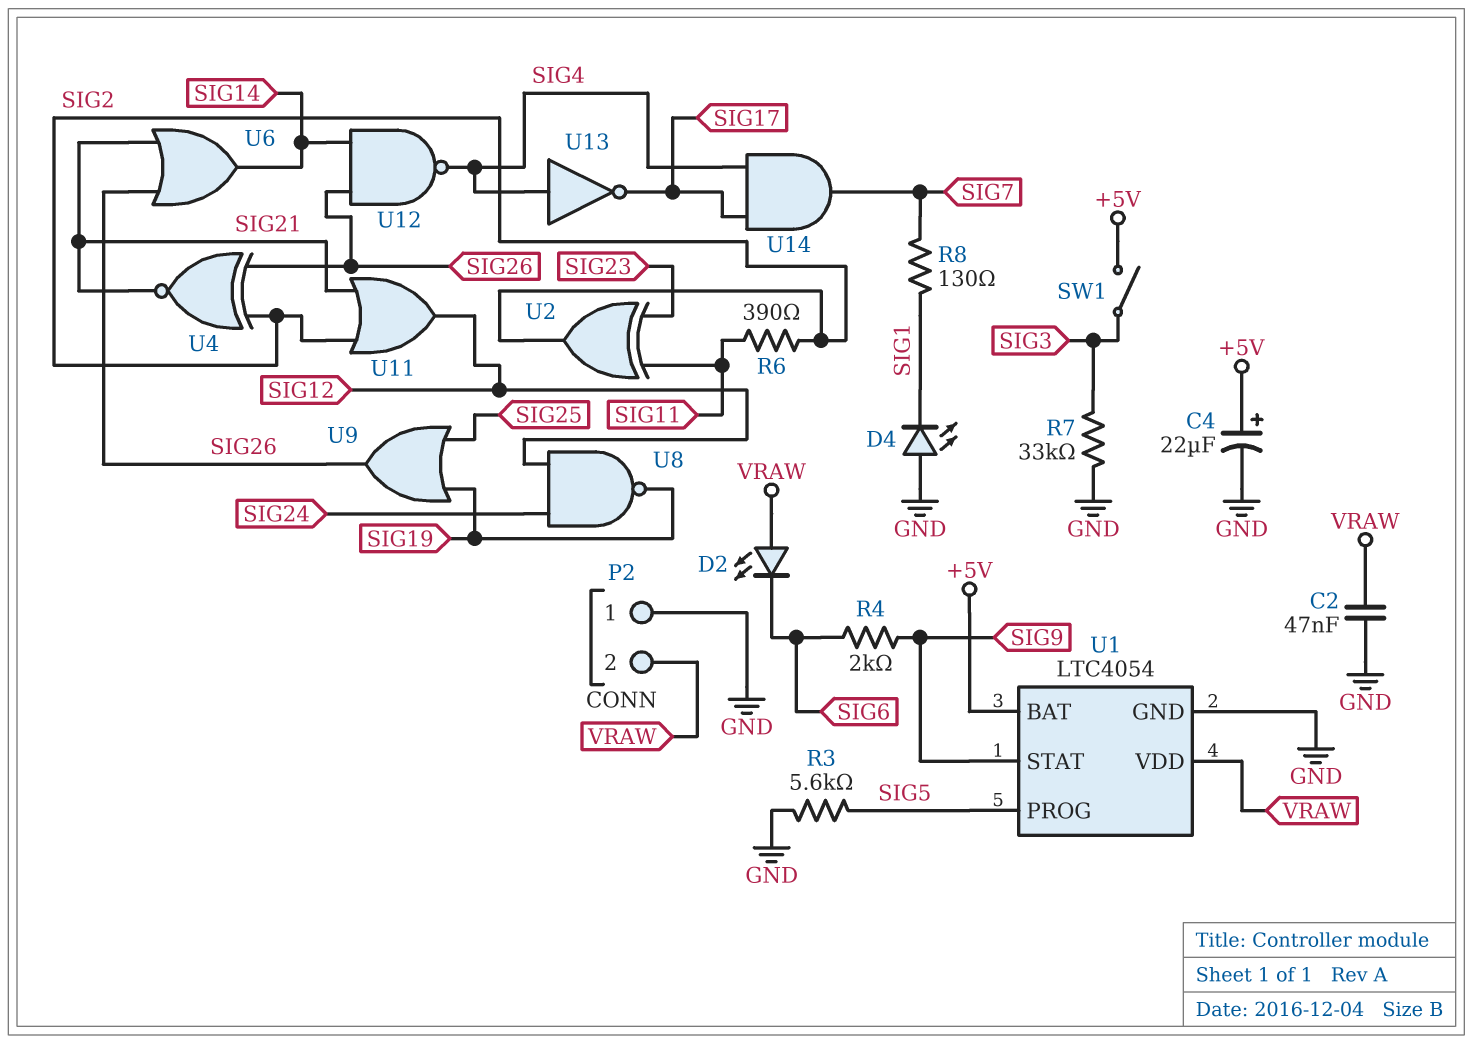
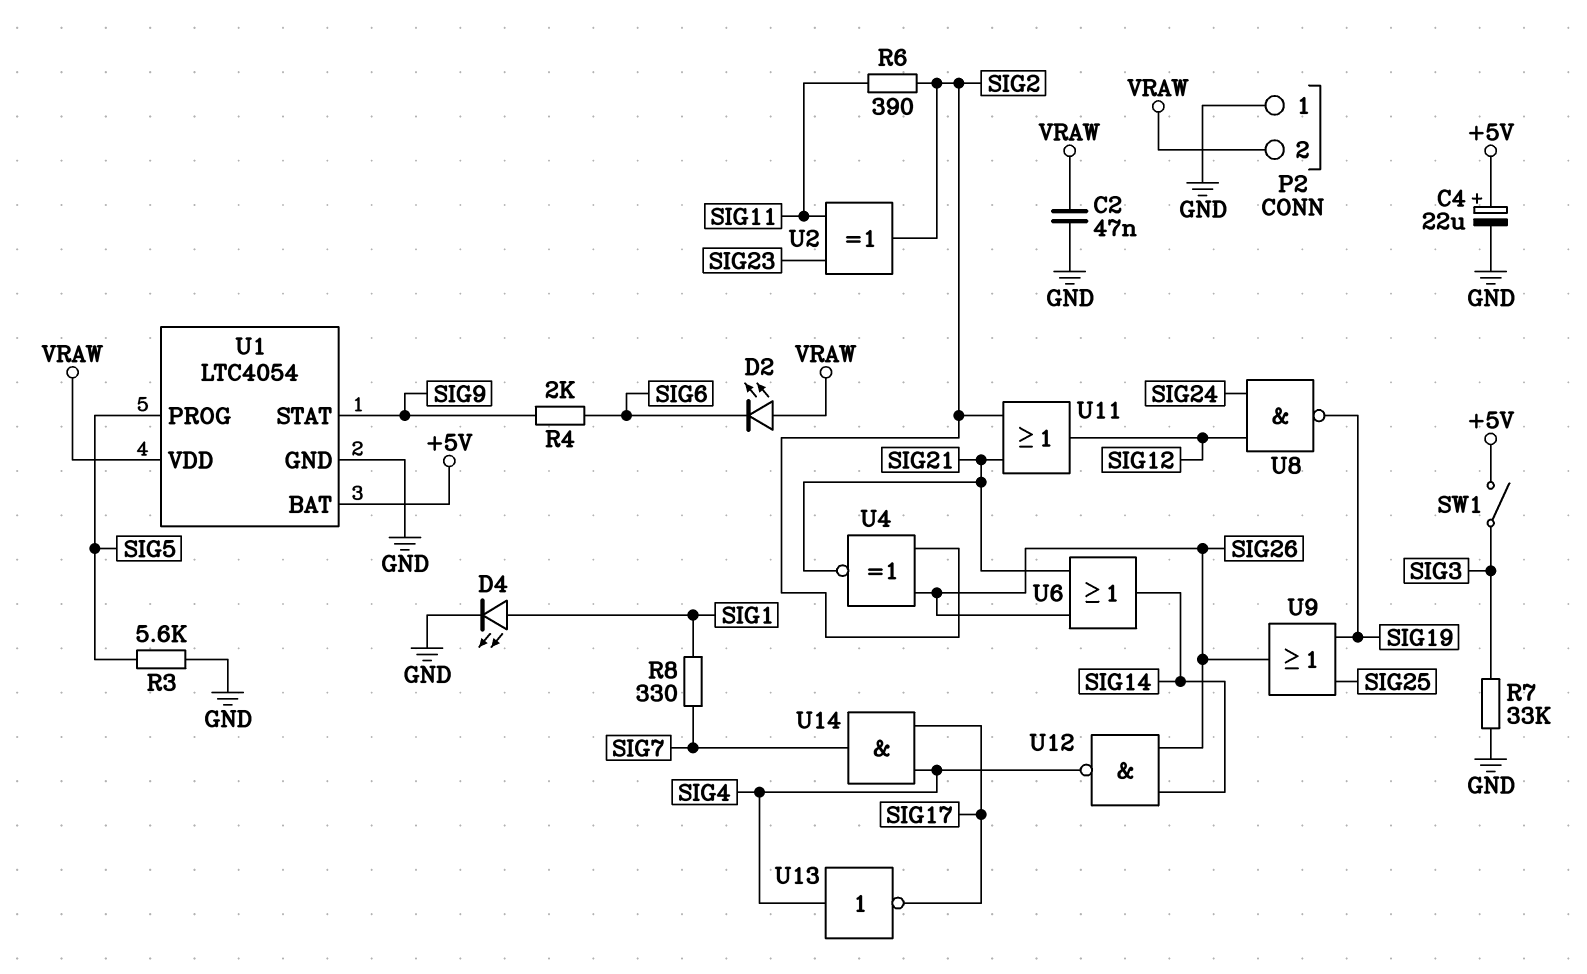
D4: LED (A GND, K SIG1) -> LED (A SIG1, K GND)
R8: 130 (SIG1, SIG7) -> 330 (SIG1, SIG7)

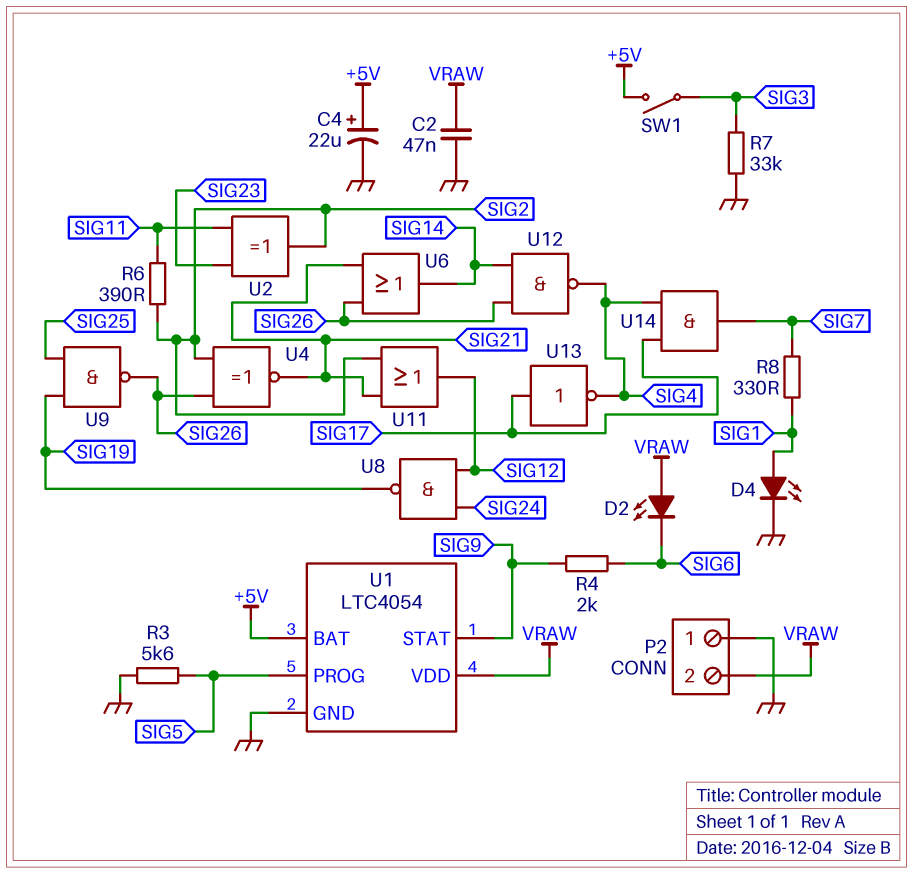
U9: OR (in SIG19, in SIG25, out SIG26) -> NAND (in SIG19, in SIG25, out SIG26)
U13: NOT (in SIG4, out SIG17) -> NOT (in SIG17, out SIG4)

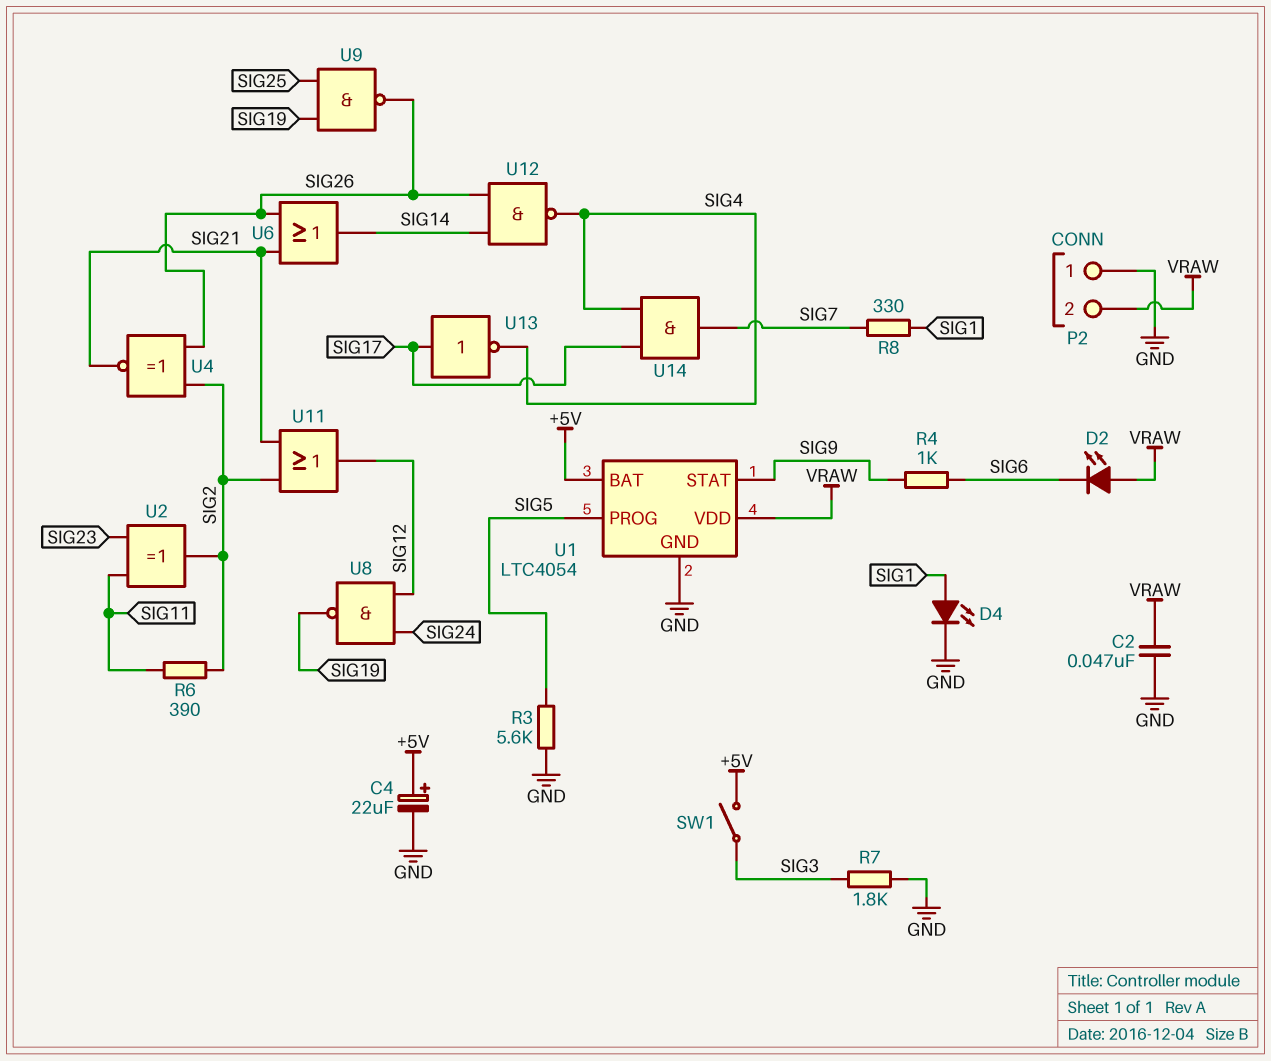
R4: 2k (SIG6, SIG9) -> 1k (SIG6, SIG9)
R7: 33k (GND, SIG3) -> 1.8k (GND, SIG3)

